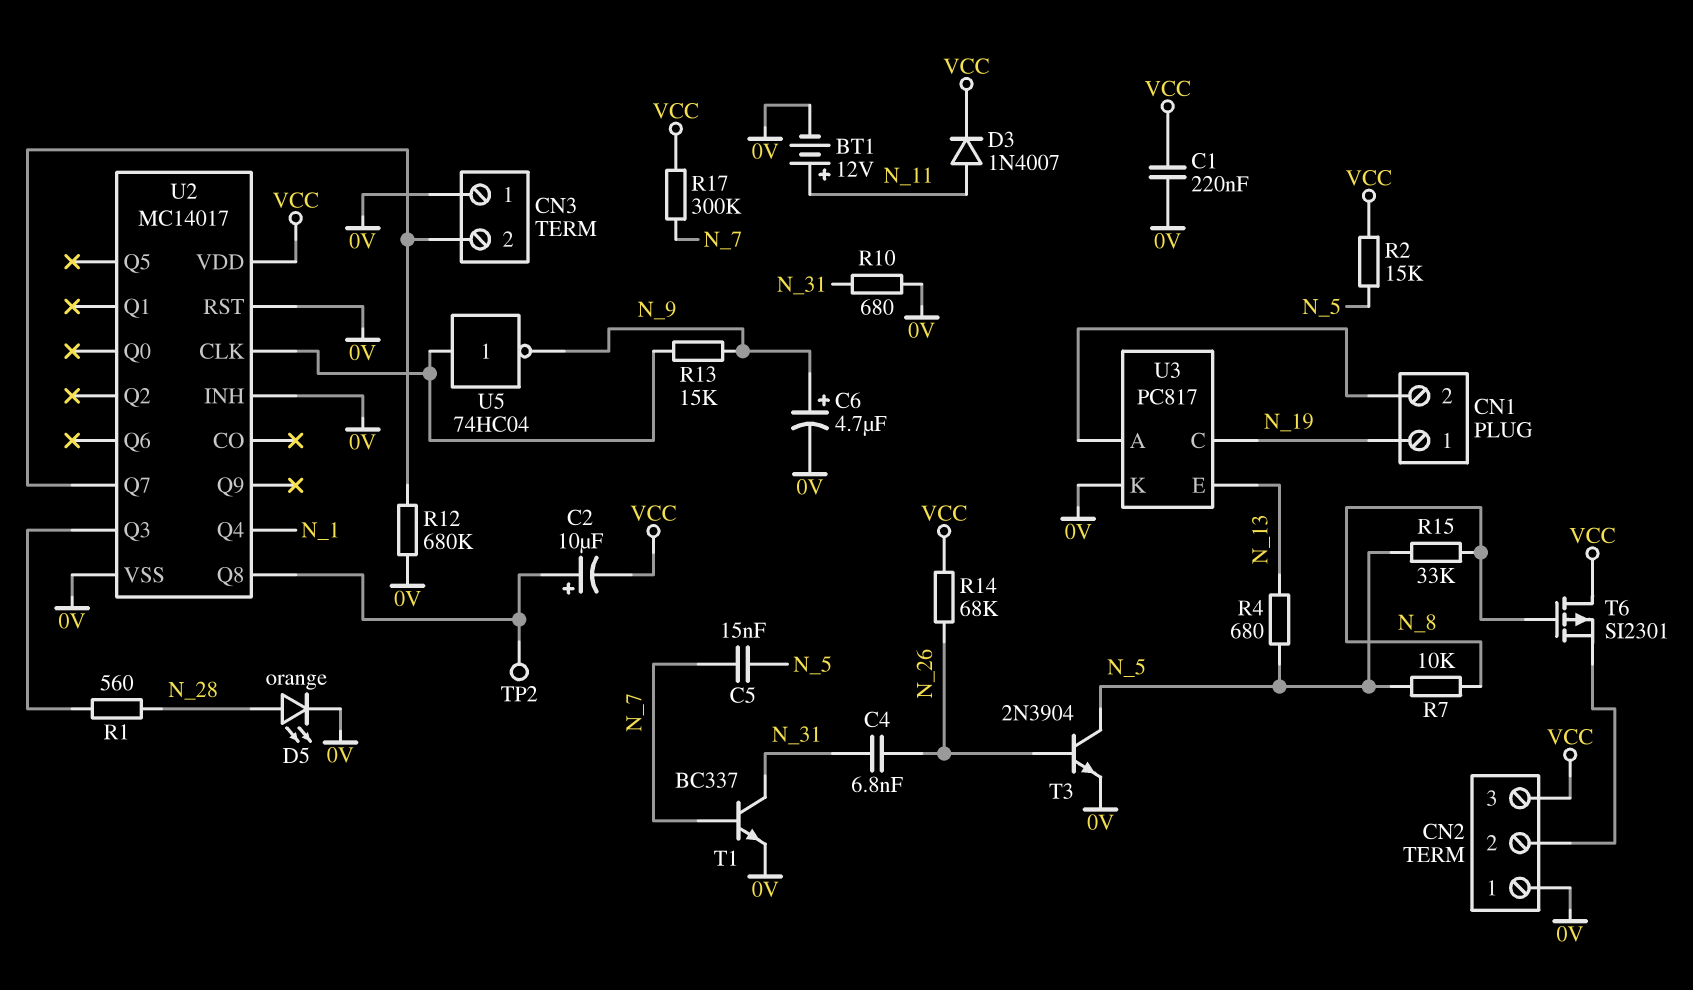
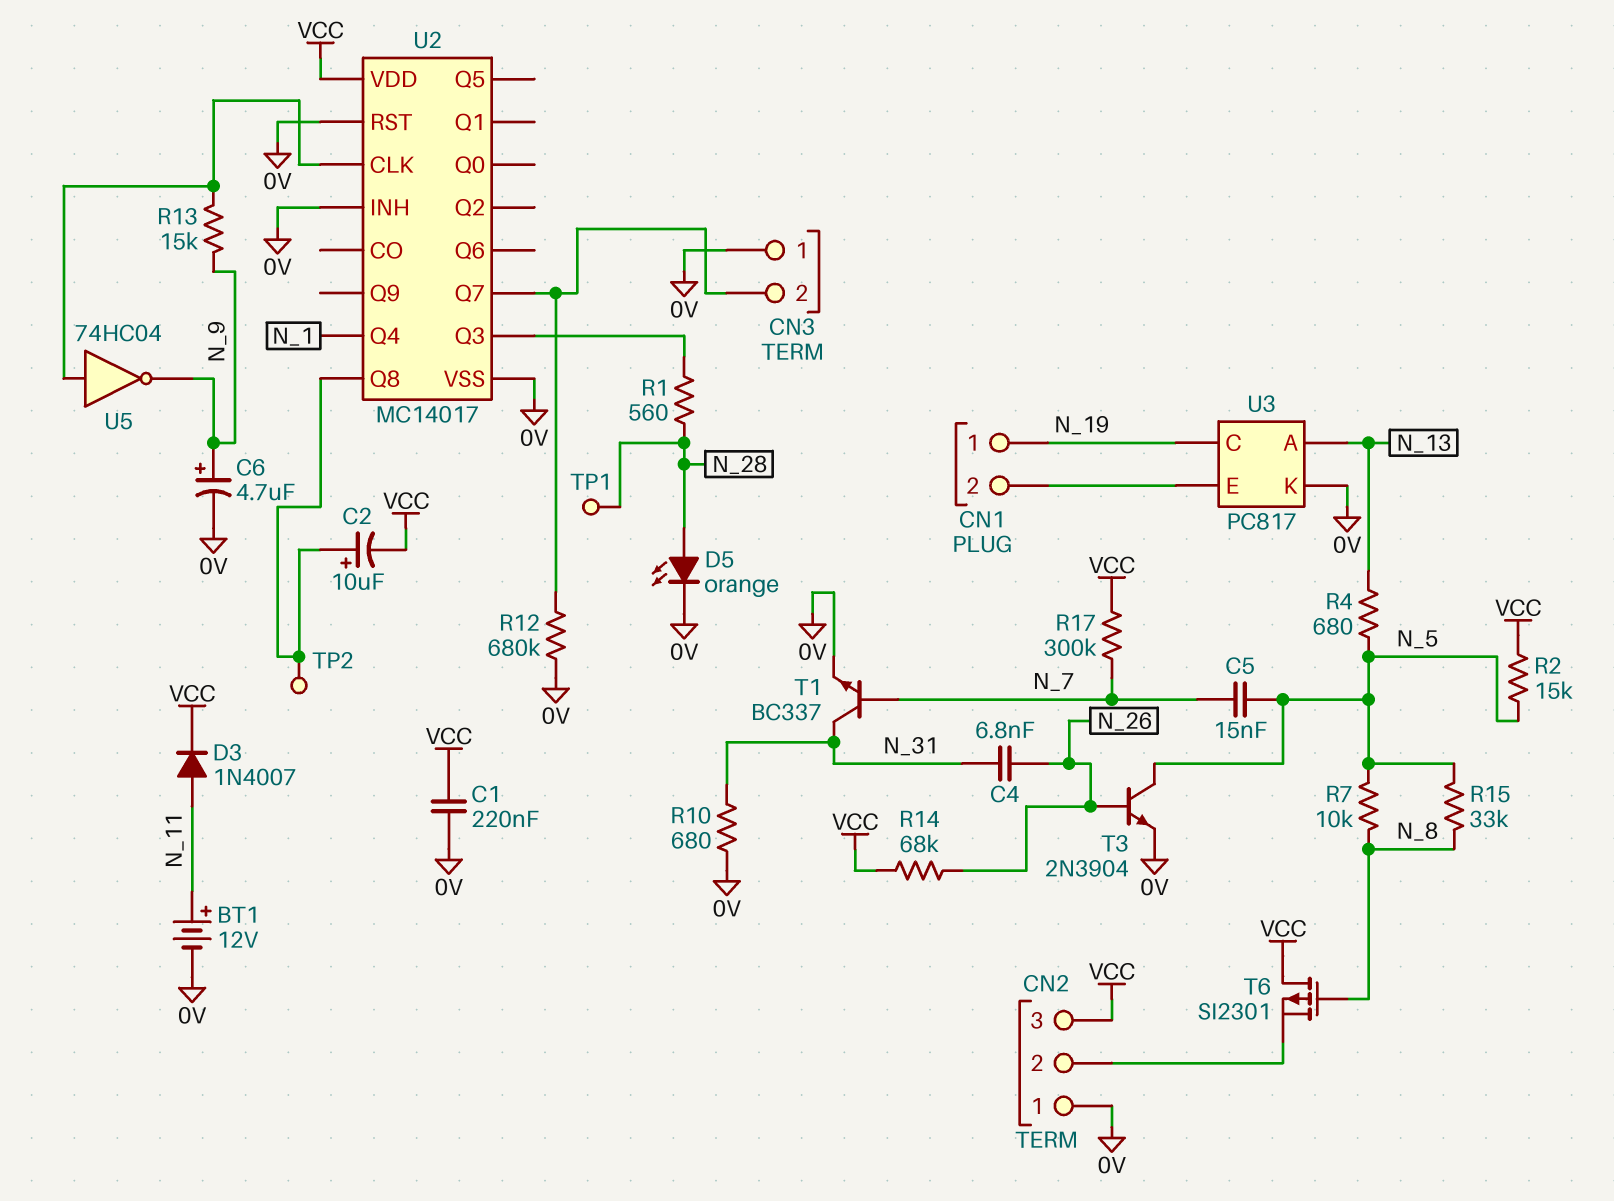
TP1: none -> test point (N_28)
U3 pin A: CN1/2 -> N_13
U3 pin E: N_13 -> CN1/2

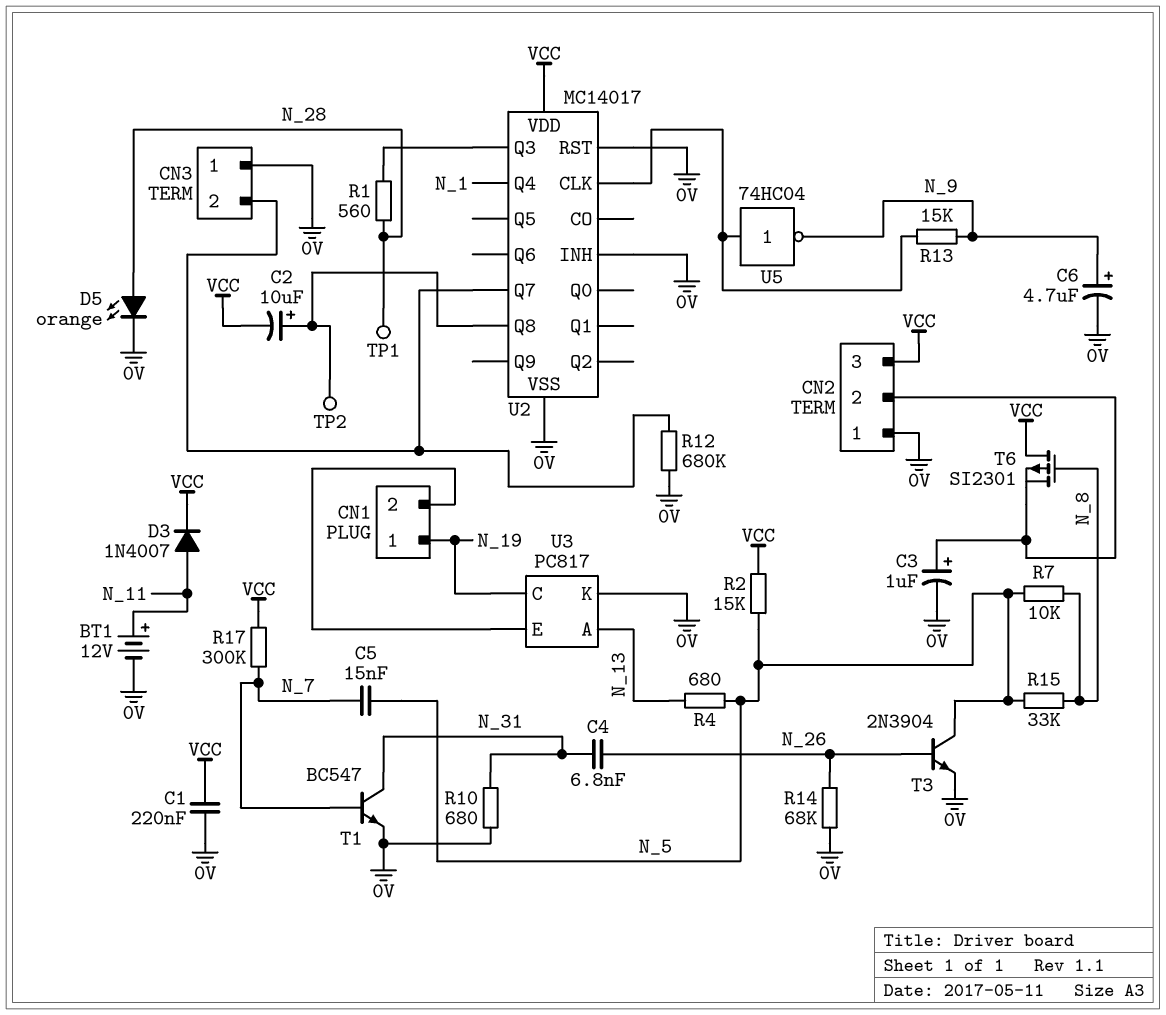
C3: none -> 1uF (plus CN2/2, minus 0V)
R14: 68k (N_26, VCC) -> 68k (0V, N_26)
T1: NPN BC337 (B N_7, C N_31, E 0V) -> NPN BC547 (B N_7, C N_31, E 0V)

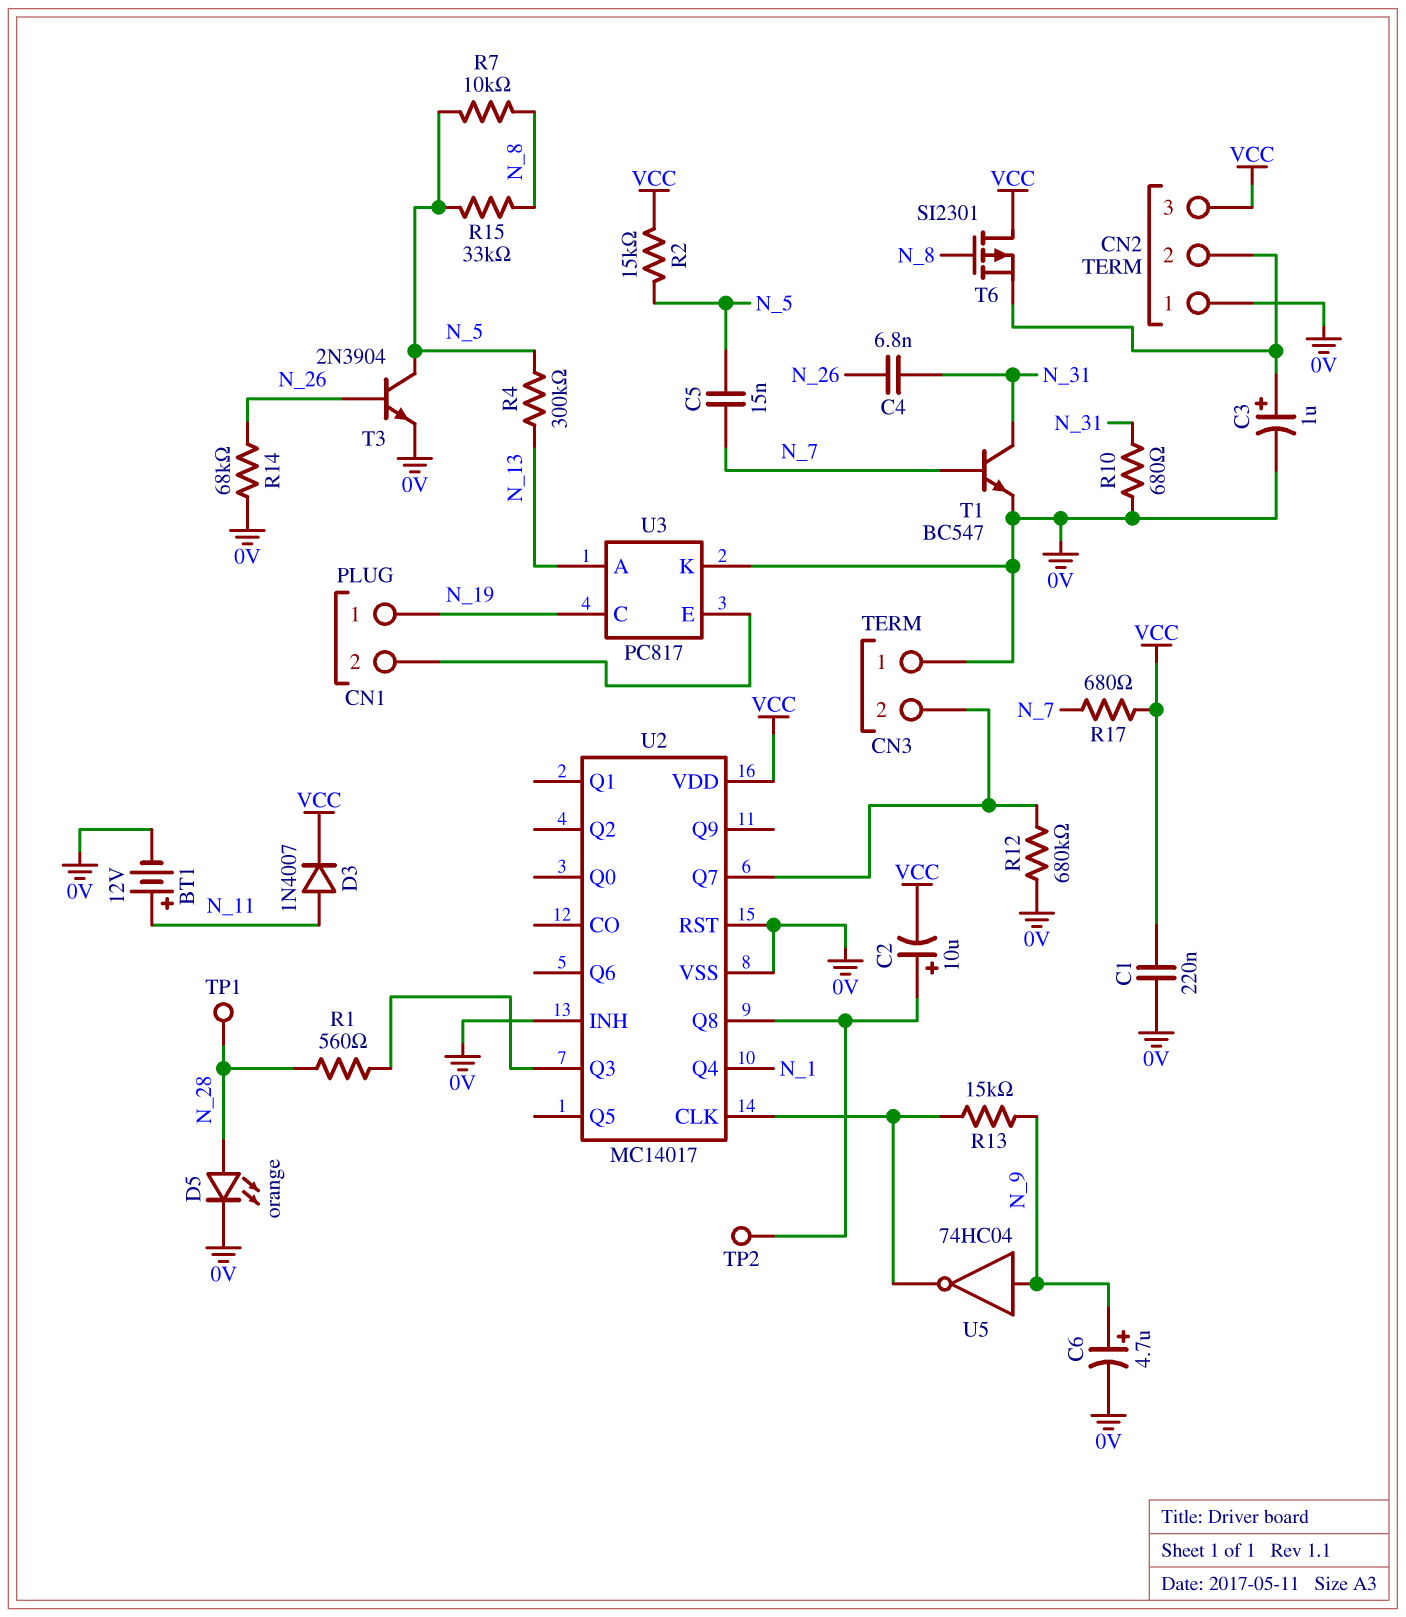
R4: 680 (N_5, N_13) -> 300k (N_5, N_13)
R17: 300k (N_7, VCC) -> 680 (N_7, VCC)
U5: NOT 74HC04 (in U2/CLK, out N_9) -> NOT 74HC04 (in N_9, out U2/CLK)

